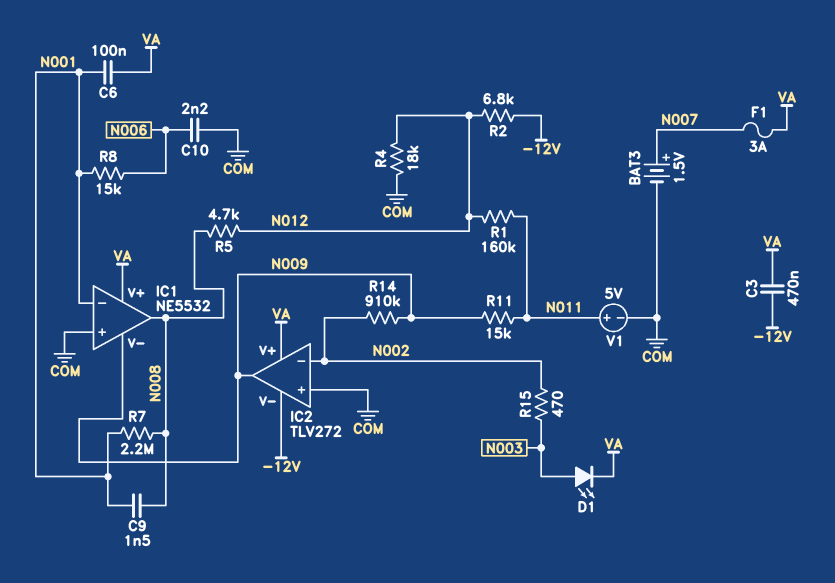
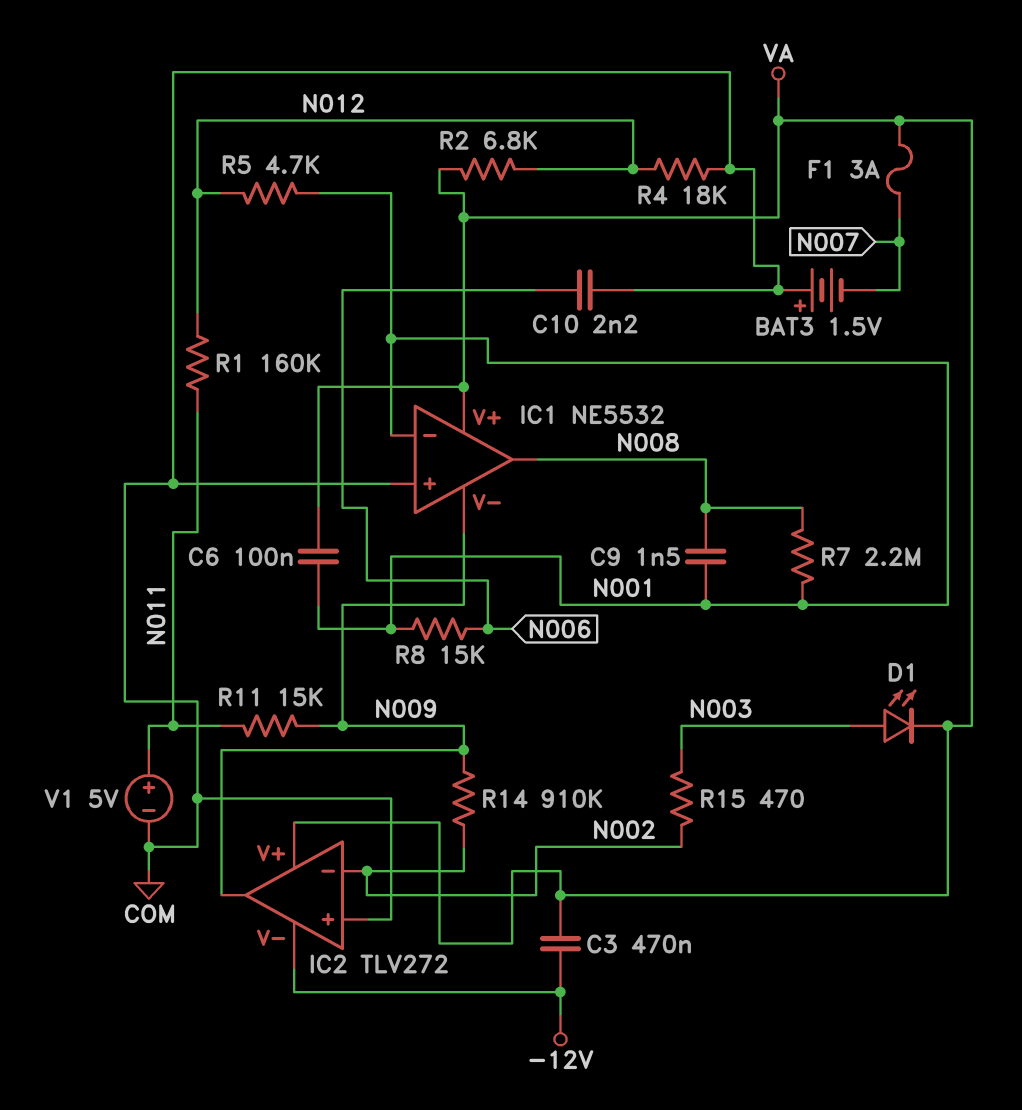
BAT3: 1.5V (plus N007, minus COM) -> 1.5V (plus COM, minus N007)
R2: 6.8k (-12V, N012) -> 6.8k (N012, VA)
R5: 4.7k (N008, N012) -> 4.7k (N001, N012)

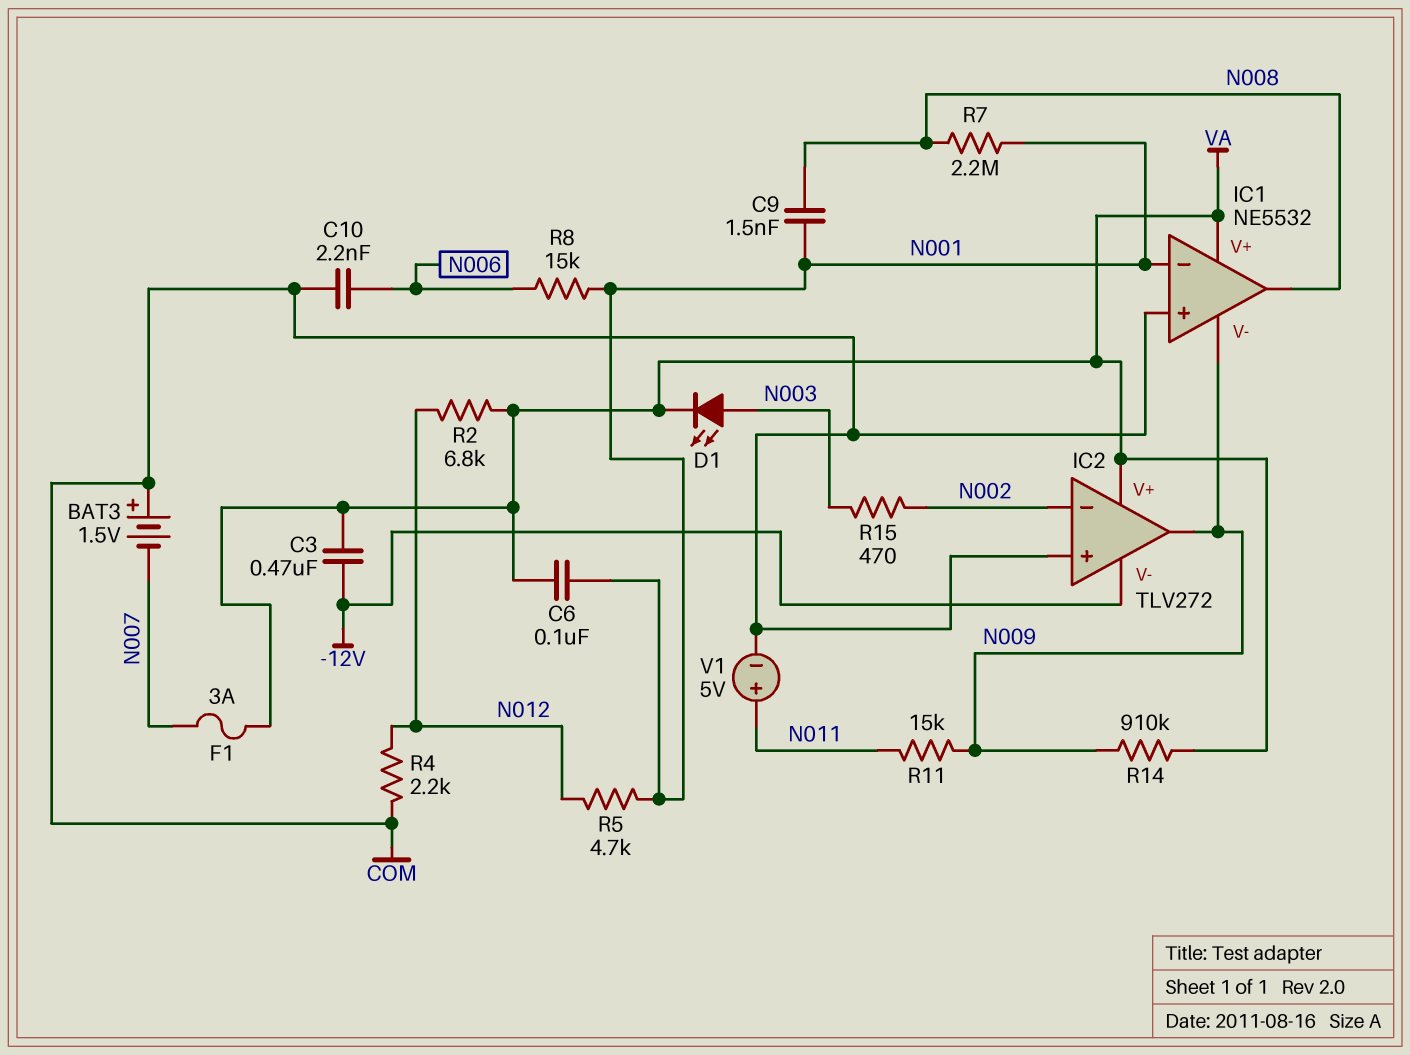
R1: 160k (N011, N012) -> none
R4: 18k (COM, N012) -> 2.2k (COM, N012)
R14: 910k (N002, N009) -> 910k (N009, VA)

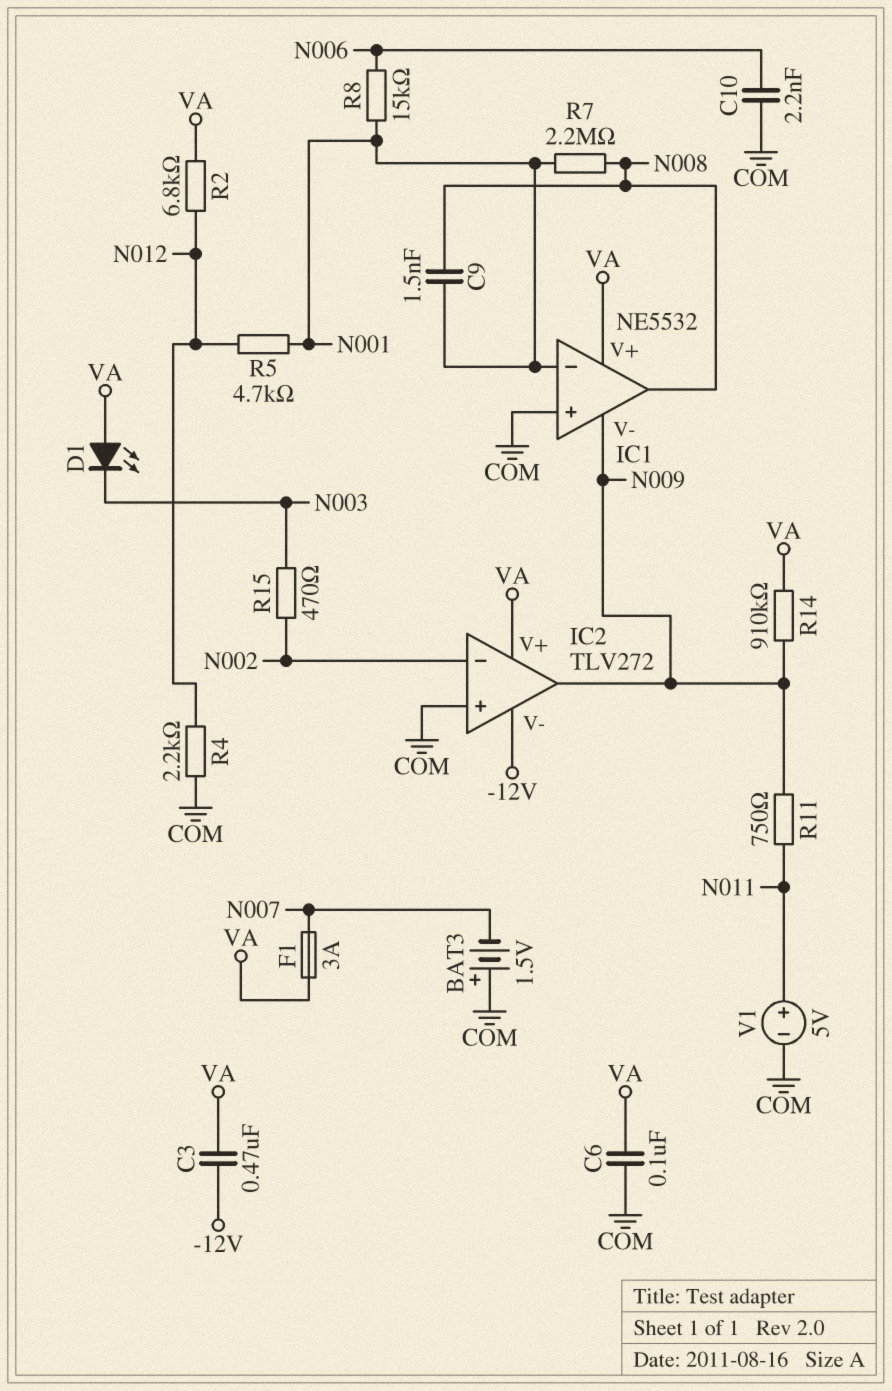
C6: 100nF (N001, VA) -> 100nF (COM, VA)
D1: LED (A N003, K VA) -> LED (A VA, K N003)
R11: 15k (N009, N011) -> 750 (N009, N011)

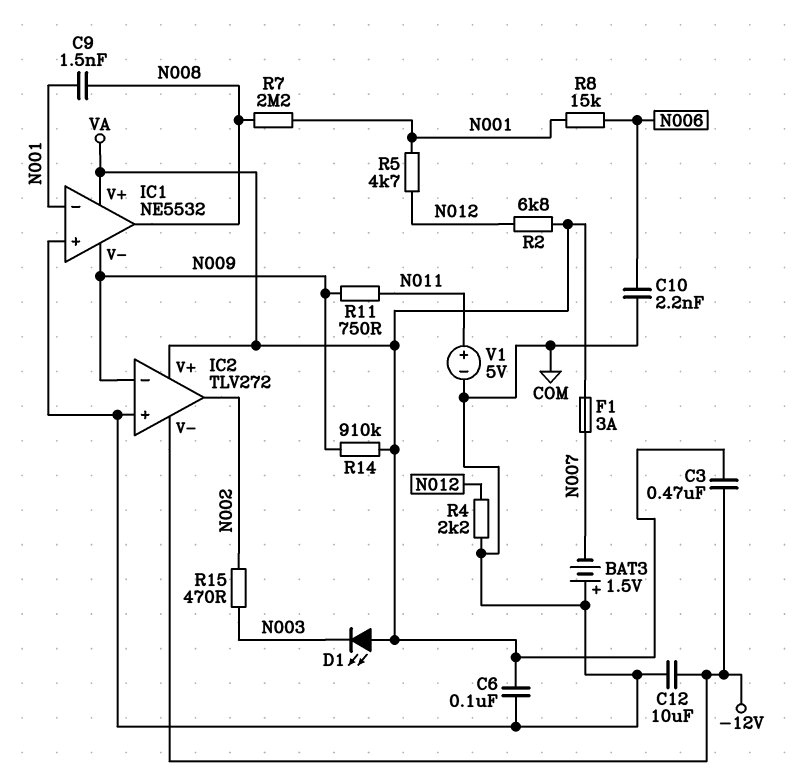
C12: none -> 10uF (-12V, COM)
IC2 pin in-: N002 -> N009
IC2 pin out: N009 -> N002

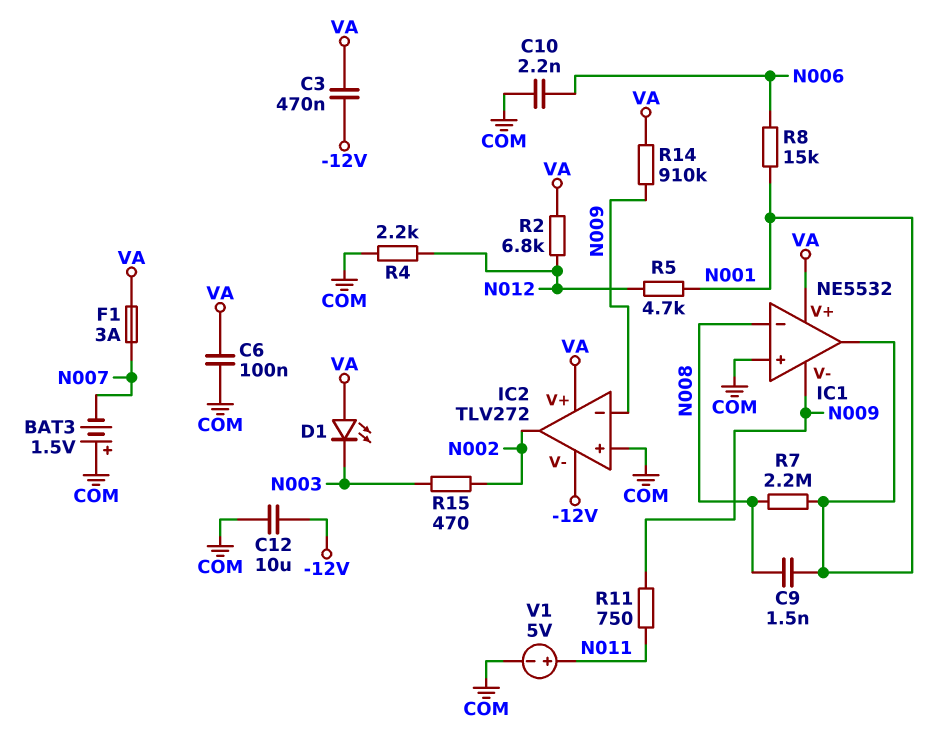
IC1 pin in-: N001 -> N008
IC1 pin out: N008 -> N001

